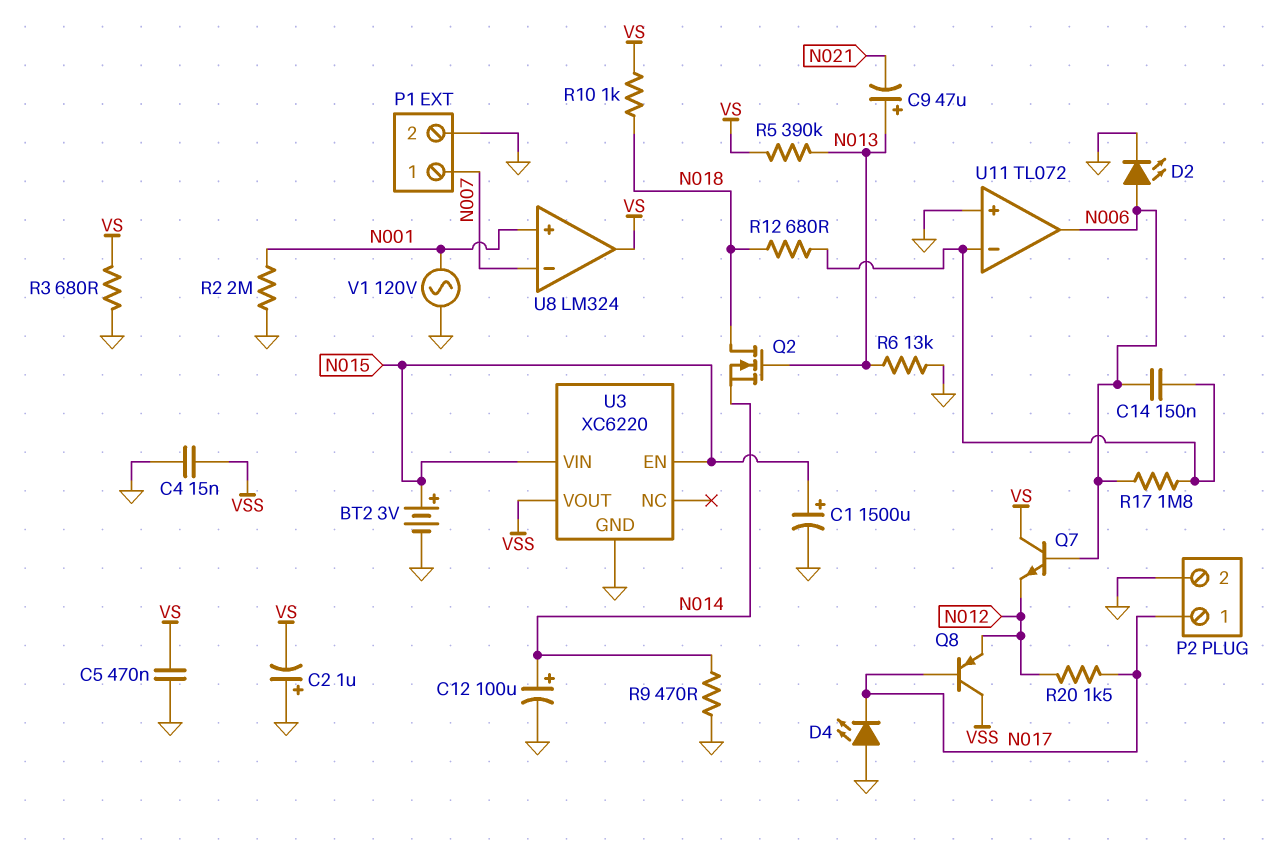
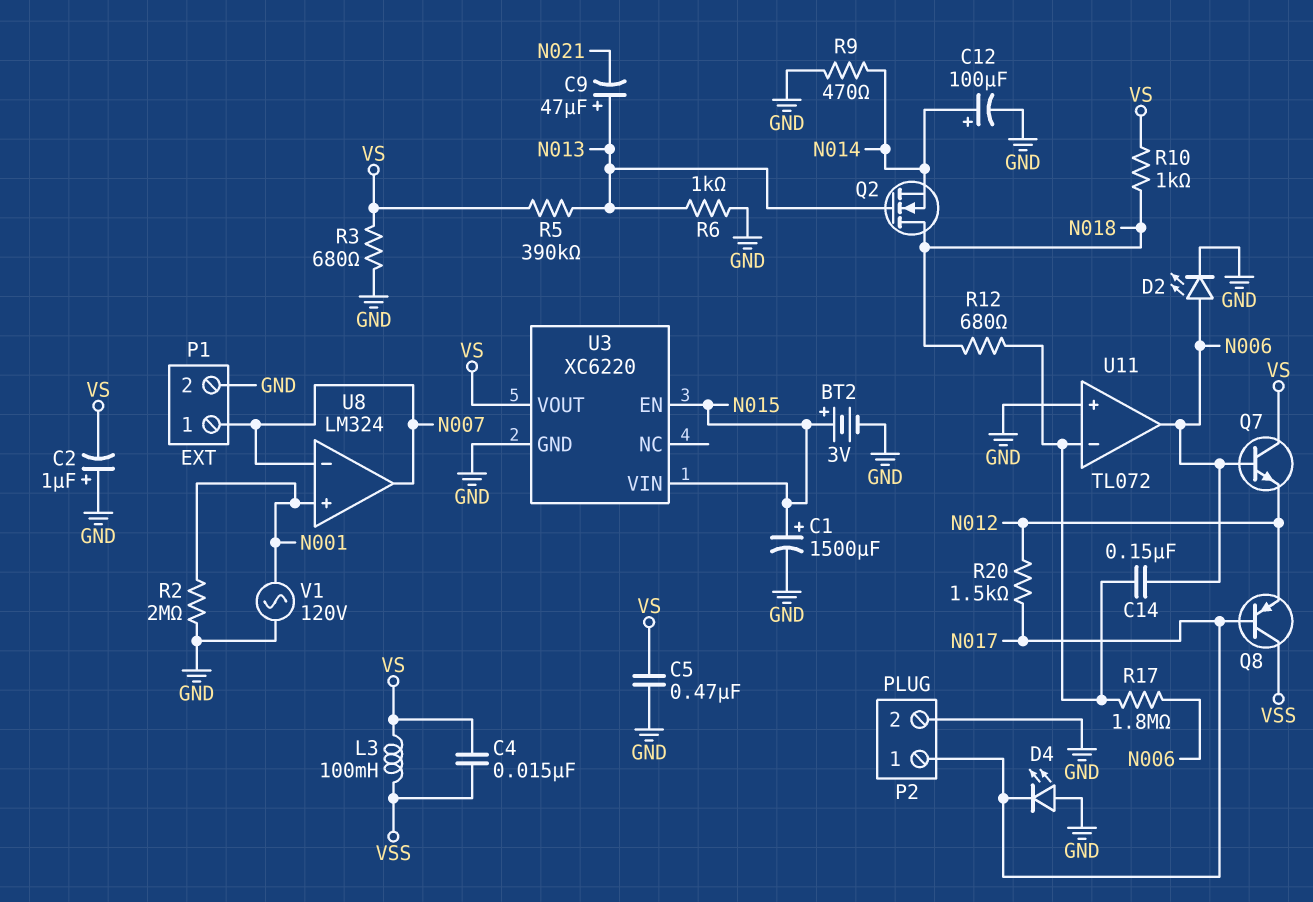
C4: 15nF (GND, VSS) -> 15nF (VS, VSS)
L3: none -> 100mH (VS, VSS)
R6: 13k (GND, N013) -> 1k (GND, N013)
U3 pin VOUT: VSS -> VS
U8 pin out: VS -> N007

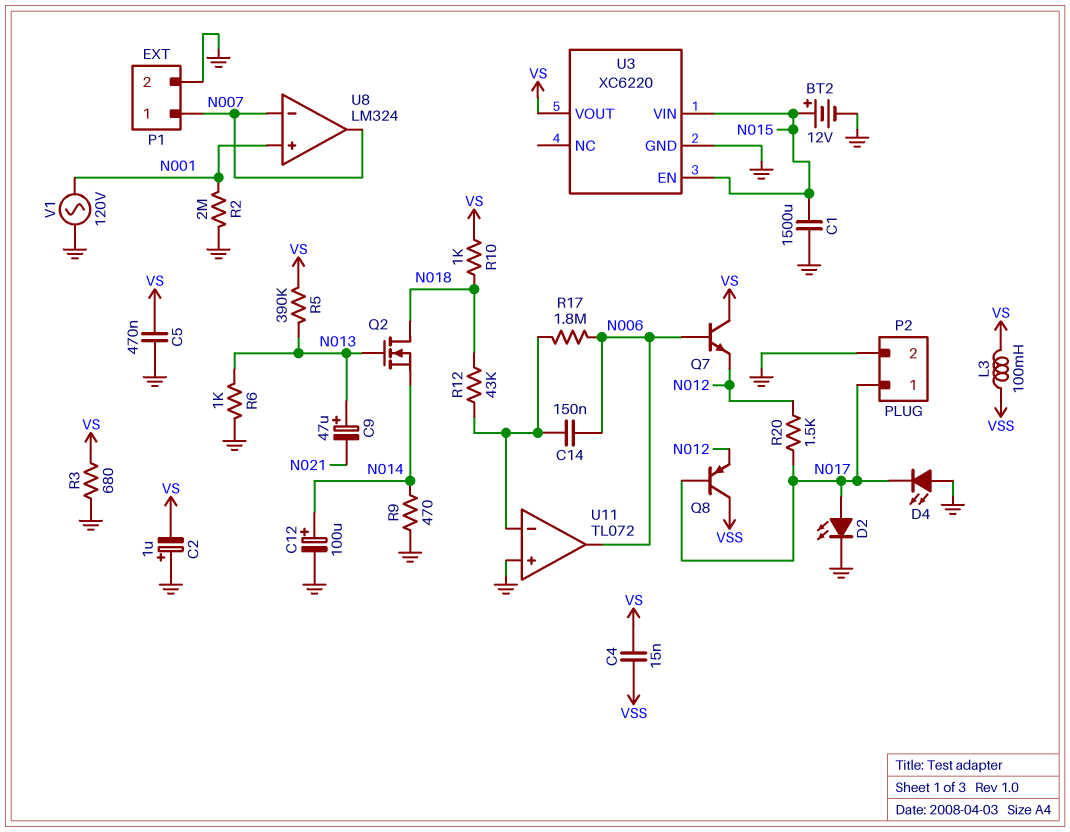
BT2: 3V (plus N015, minus GND) -> 12V (plus N015, minus GND)
C1: 1500uF (plus N015, minus GND) -> 1500uF (GND, N015)
D2: LED (A N006, K GND) -> LED (A N017, K GND)
R12: 680 (N018, U11/in-) -> 43k (N018, U11/in-)

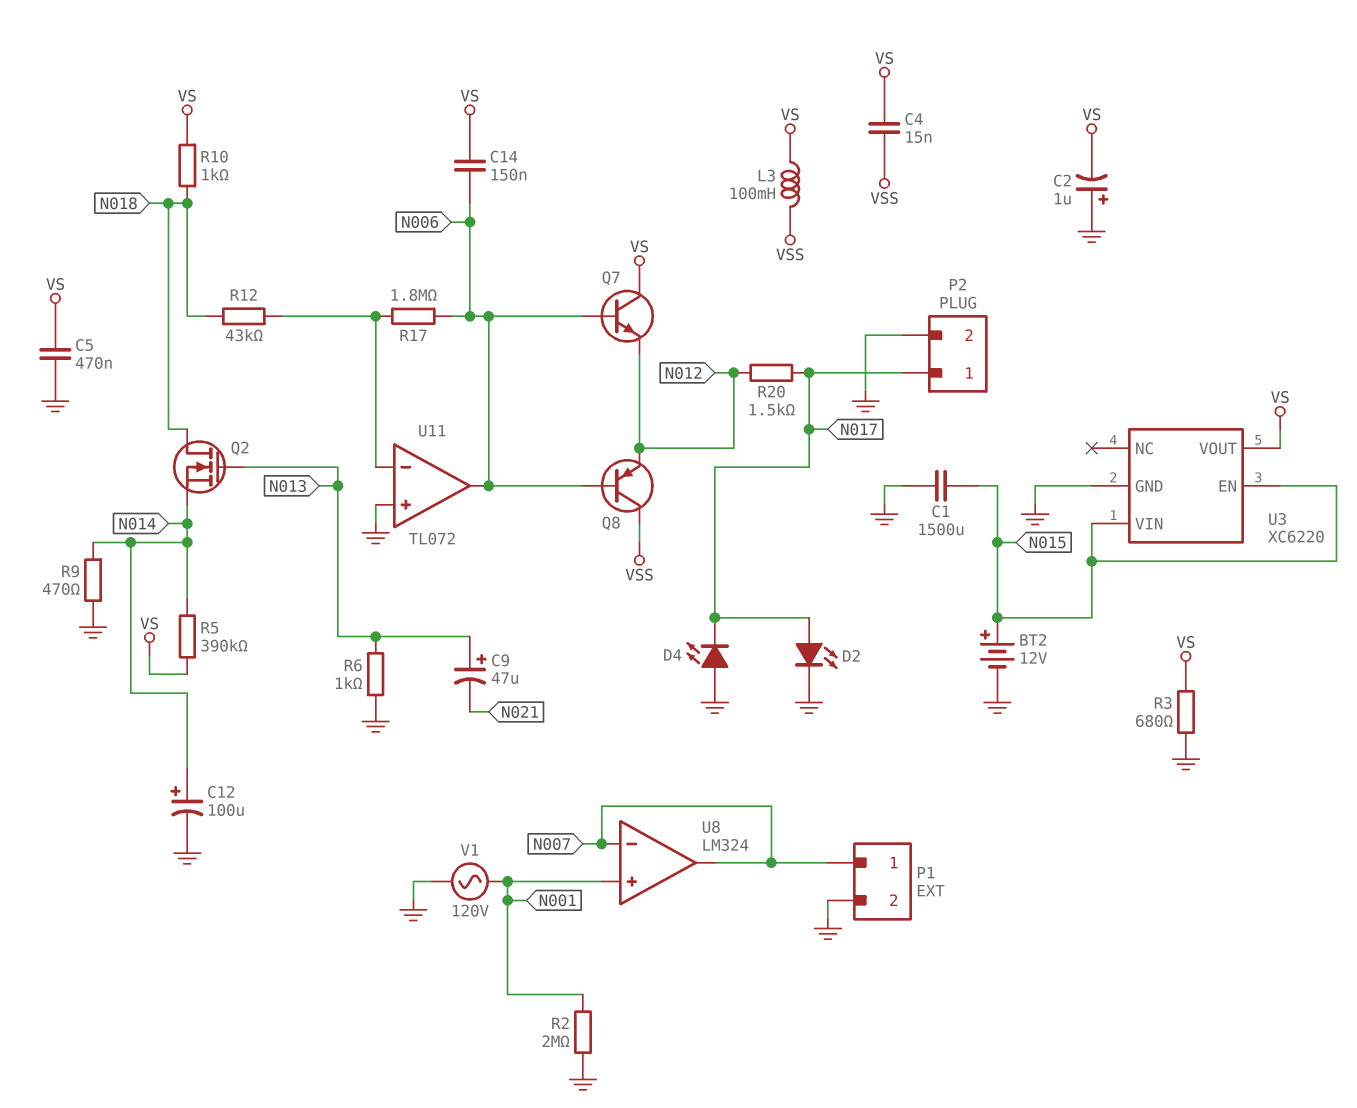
C14: 150nF (N006, U11/in-) -> 150nF (N006, VS)
Q8: PNP (B N017, C VSS, E N012) -> PNP (B N006, C VSS, E N012)
R5: 390k (N013, VS) -> 390k (N014, VS)

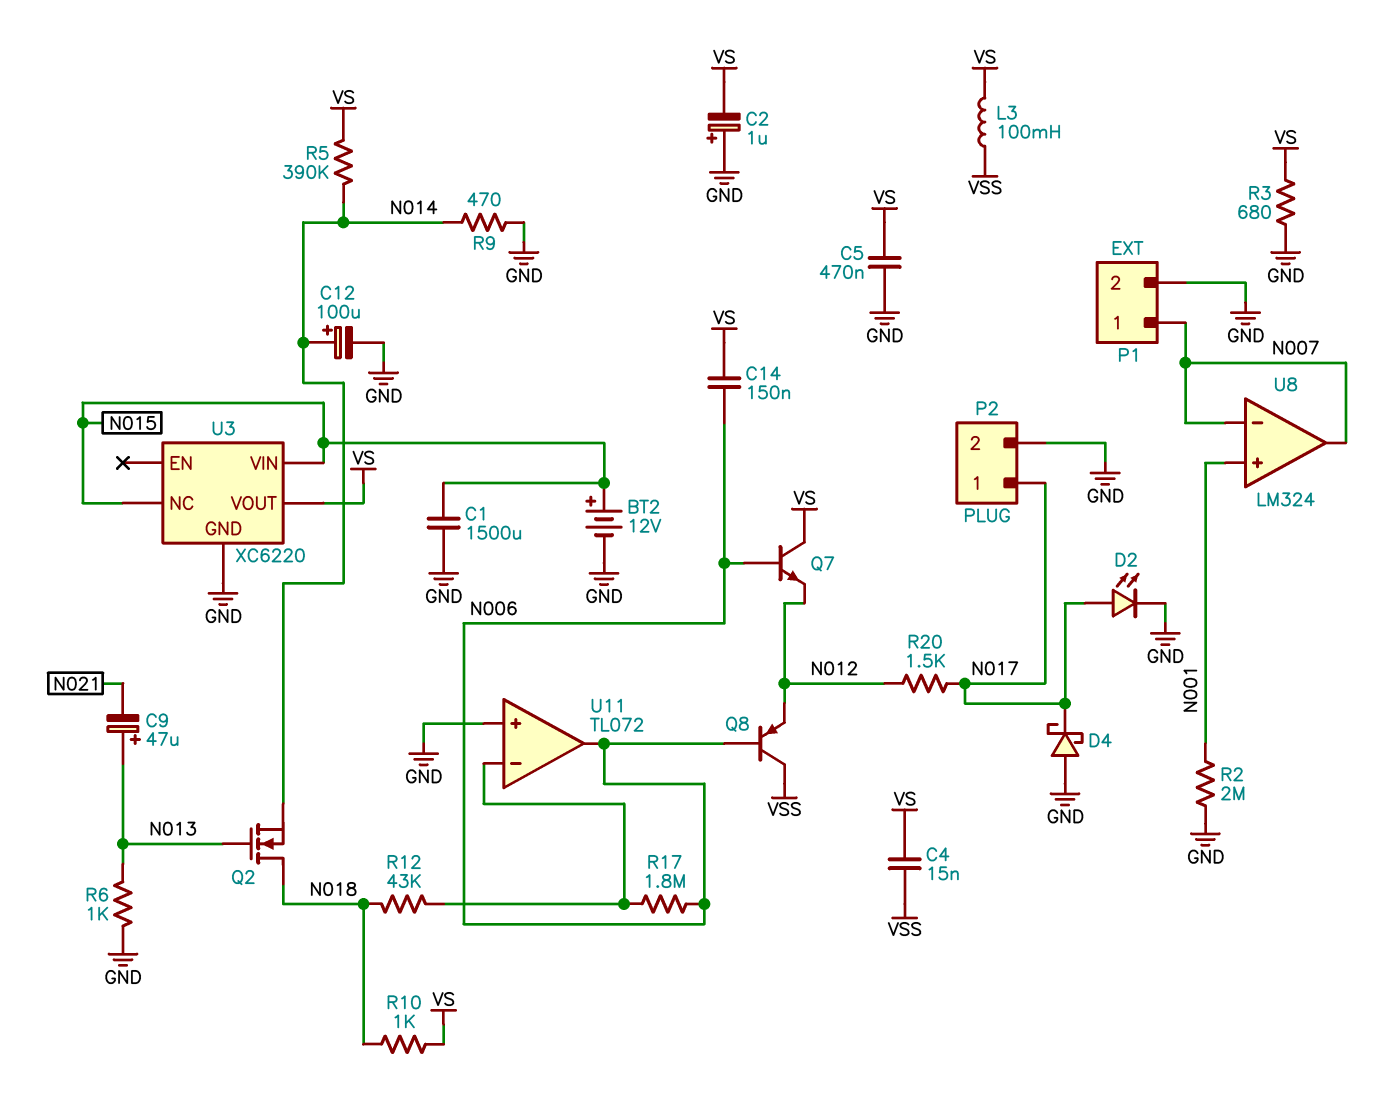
D4: LED (A GND, K N017) -> schottky (A GND, K N017)
U3 pin EN: N015 -> none
U3 pin NC: none -> N015
V1: AC 120V (GND, N001) -> none

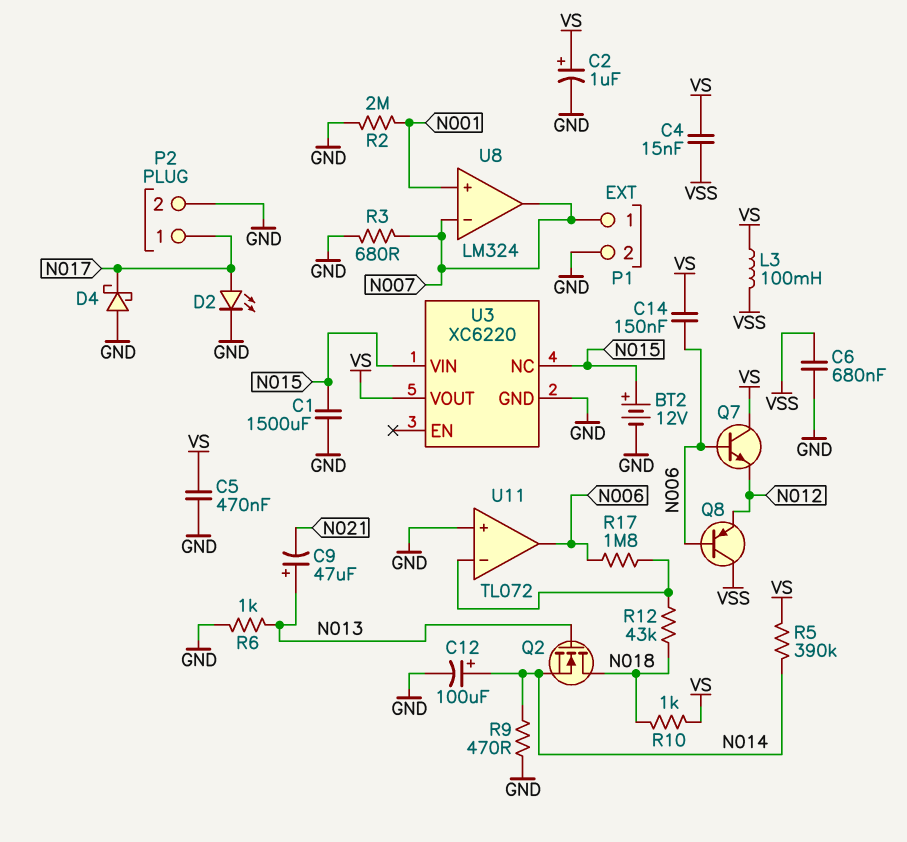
C2: 1uF (plus GND, minus VS) -> 1uF (plus VS, minus GND)
C6: none -> 680nF (GND, VSS)
R3: 680 (GND, VS) -> 680 (GND, N007)
R20: 1.5k (N012, N017) -> none

